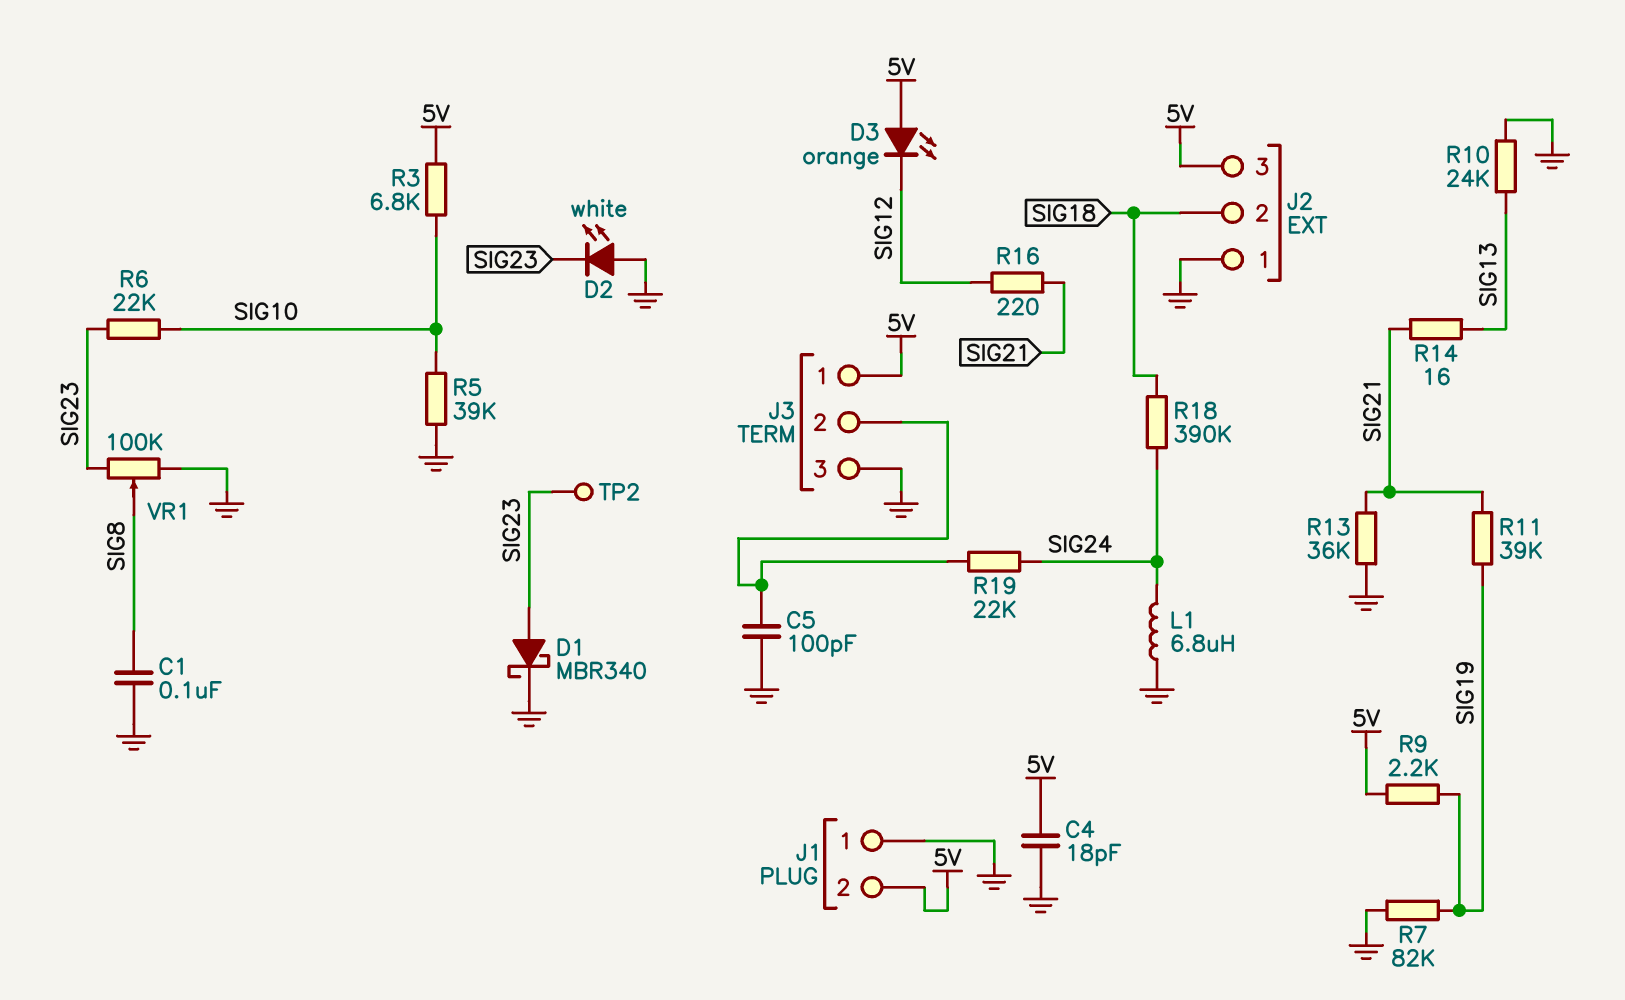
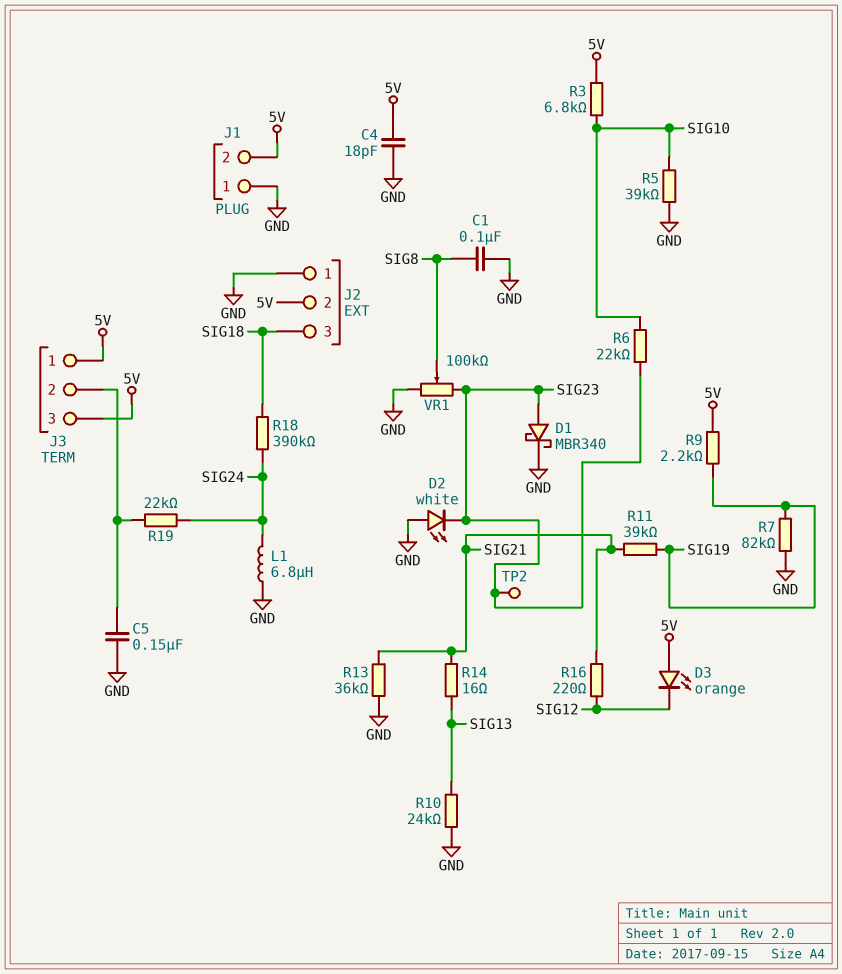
C5: 100pF (GND, J3/2) -> 150nF (GND, J3/2)
J2 pin 2: SIG18 -> 5V
J2 pin 3: 5V -> SIG18
J3 pin 3: GND -> 5V

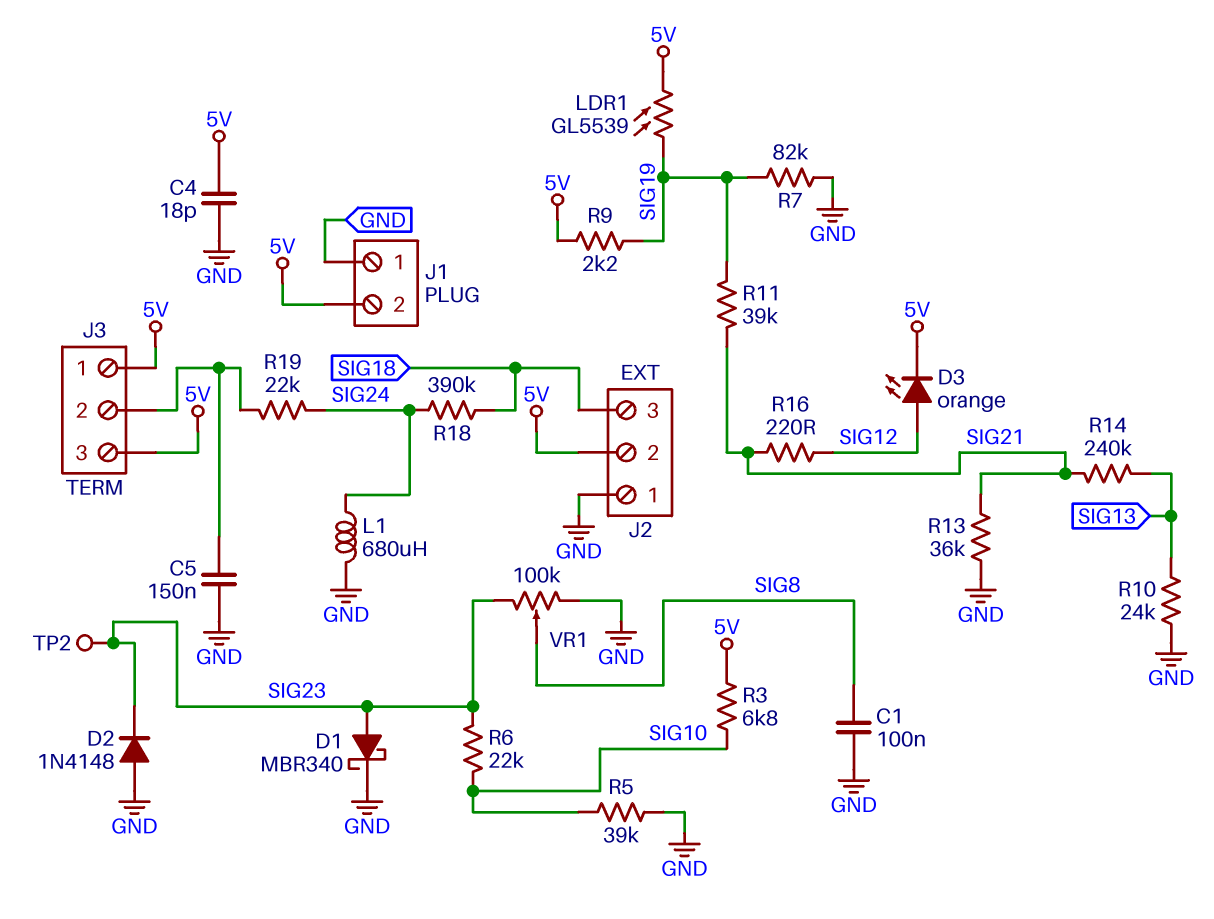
D2: LED white (A GND, K SIG23) -> diode 1N4148 (A GND, K SIG23)
D3: LED orange (A 5V, K SIG12) -> LED orange (A SIG12, K 5V)
L1: 6.8uH (GND, SIG24) -> 680uH (GND, SIG24)
LDR1: none -> GL5539 (5V, SIG19)
R14: 16 (SIG13, SIG21) -> 240k (SIG13, SIG21)

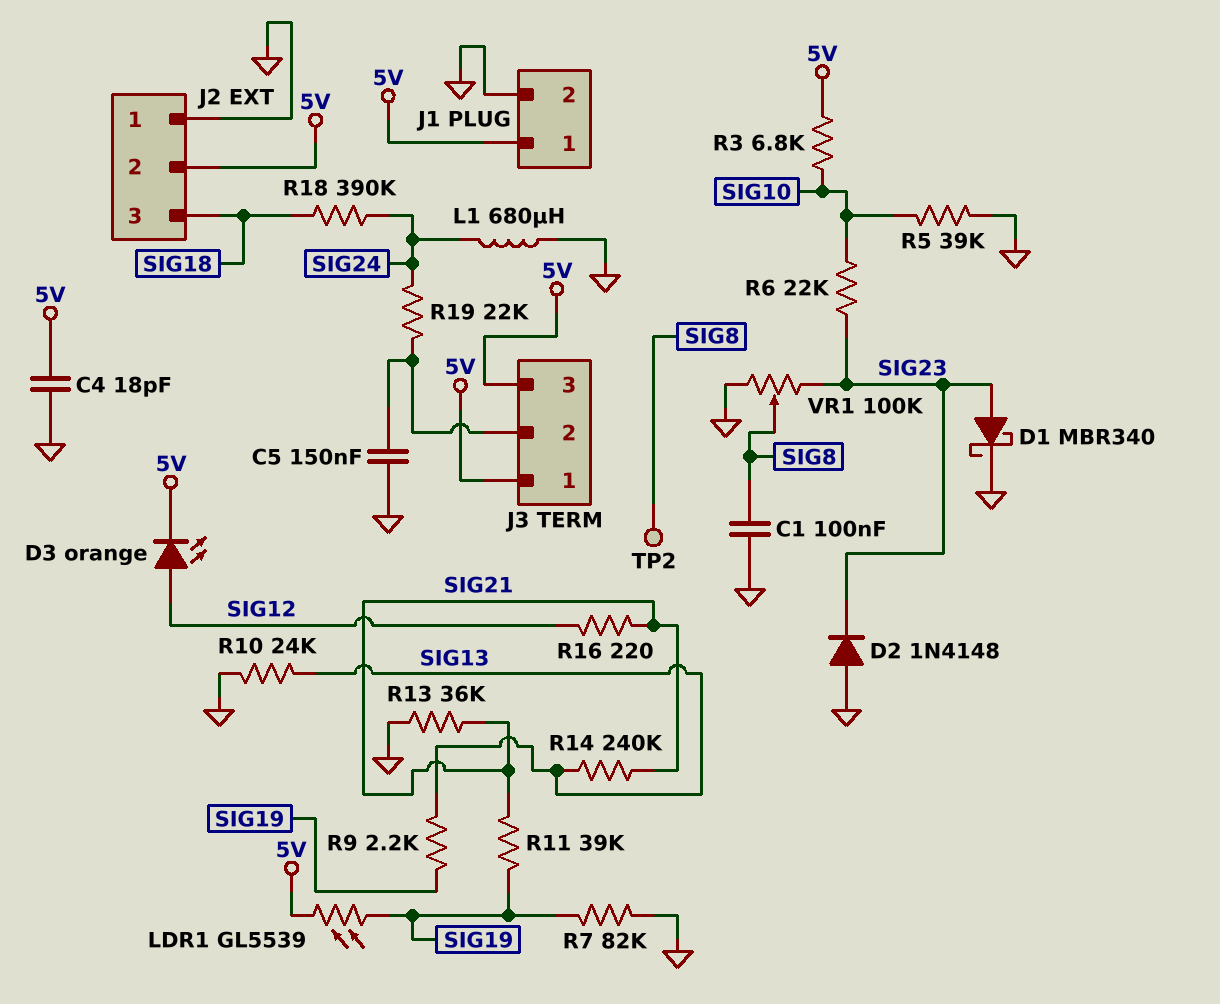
J1 pin 1: GND -> 5V
J1 pin 2: 5V -> GND
R9: 2.2k (5V, SIG19) -> 2.2k (SIG13, SIG19)
TP2: test point (SIG23) -> test point (SIG8)

